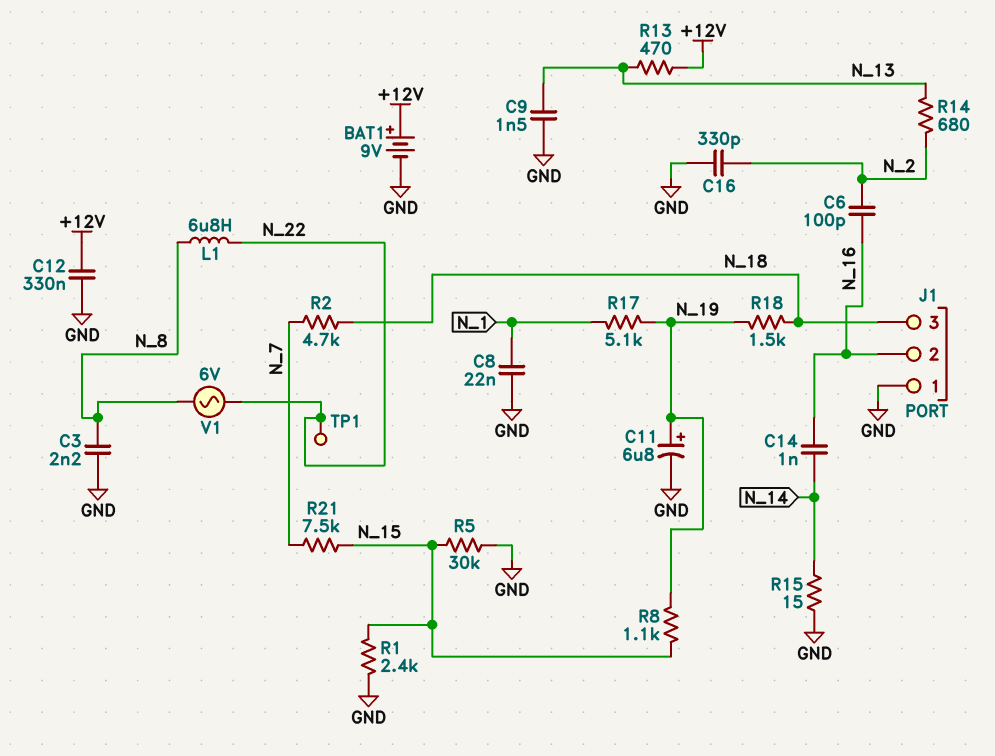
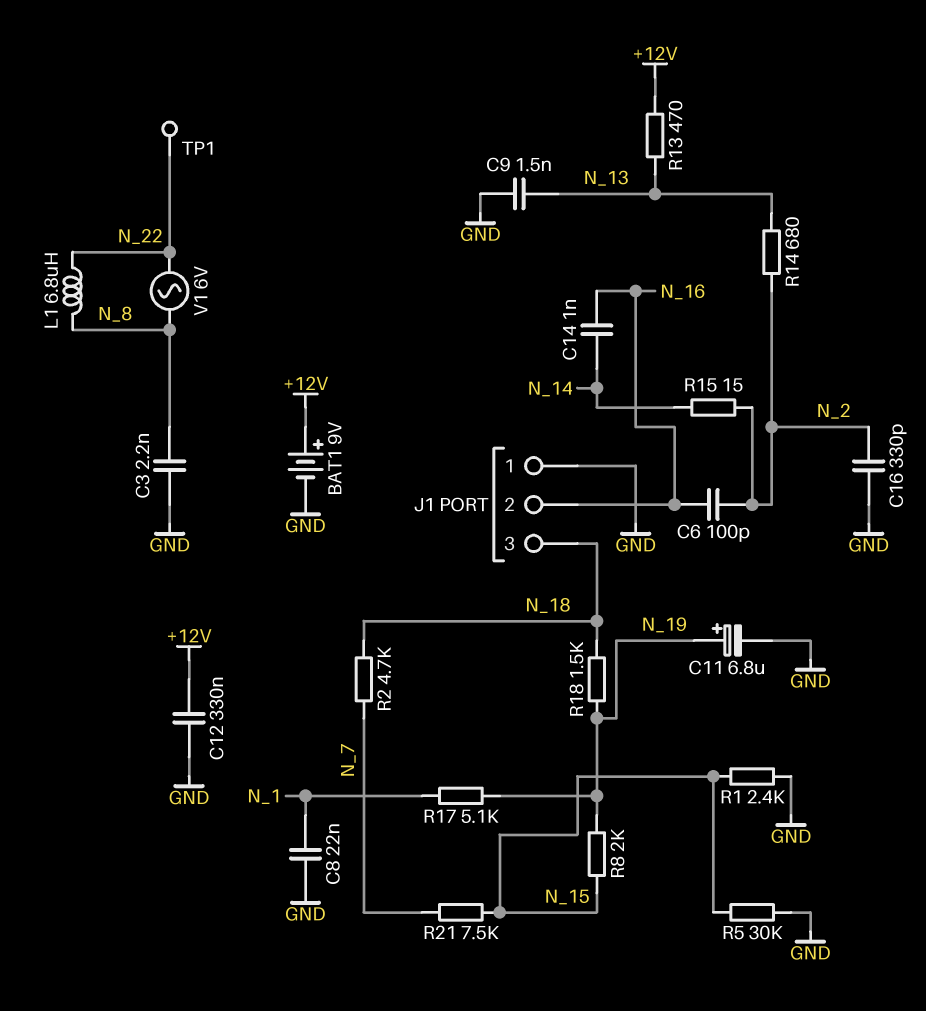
R8: 1.1k (N_15, N_19) -> 2k (N_15, N_19)
R15: 15 (GND, N_14) -> 15 (N_2, N_14)

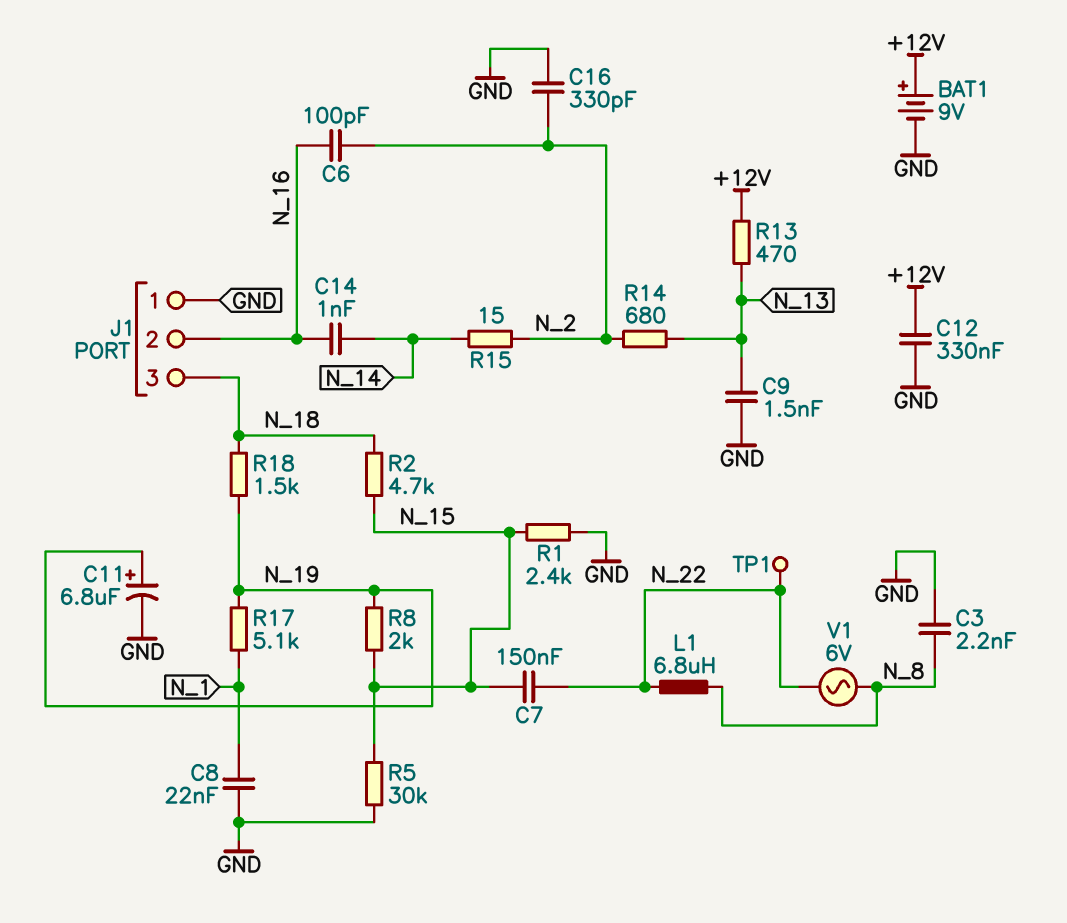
C7: none -> 150nF (N_15, N_22)
R2: 4.7k (N_7, N_18) -> 4.7k (N_15, N_18)
R21: 7.5k (N_7, N_15) -> none

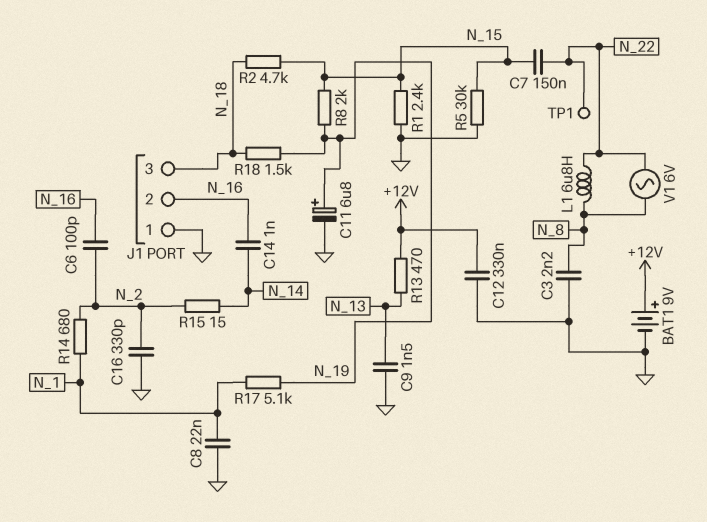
R14: 680 (N_2, N_13) -> 680 (N_1, N_2)

